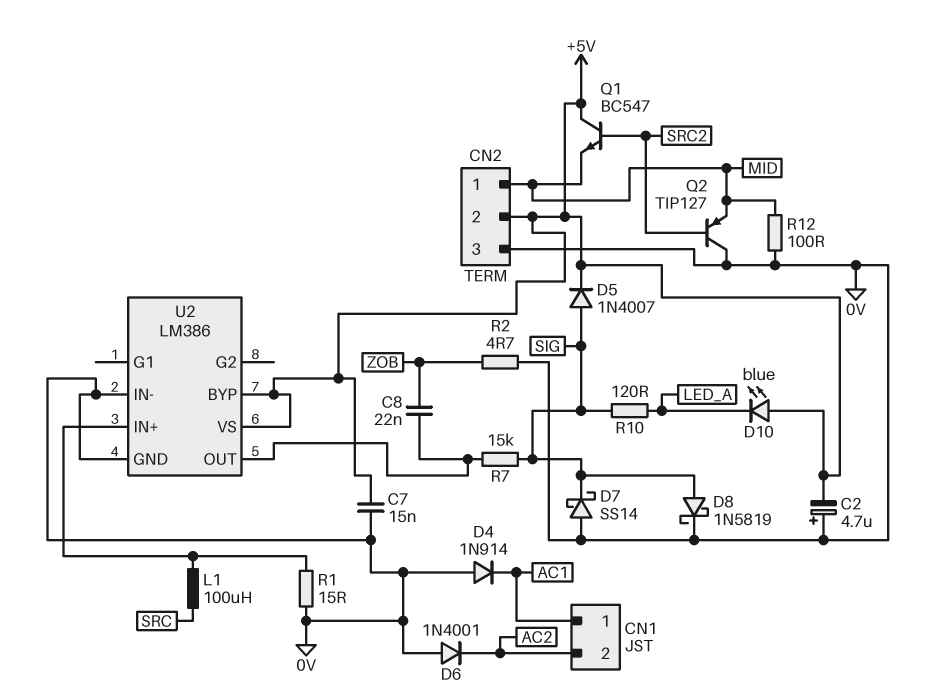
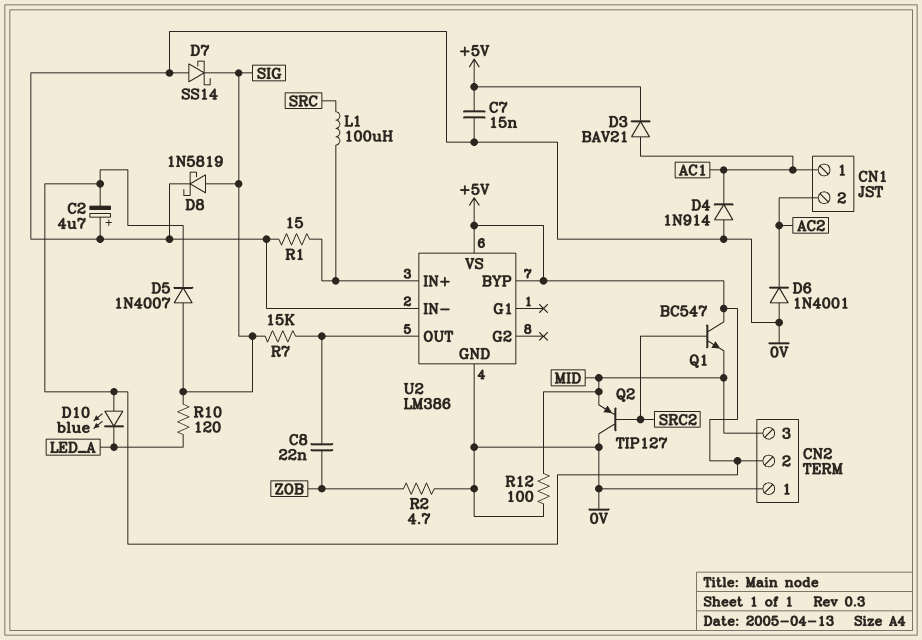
CN2 pin 1: MID -> 0V
CN2 pin 3: 0V -> MID
D3: none -> diode BAV21 (A AC1, K +5V)

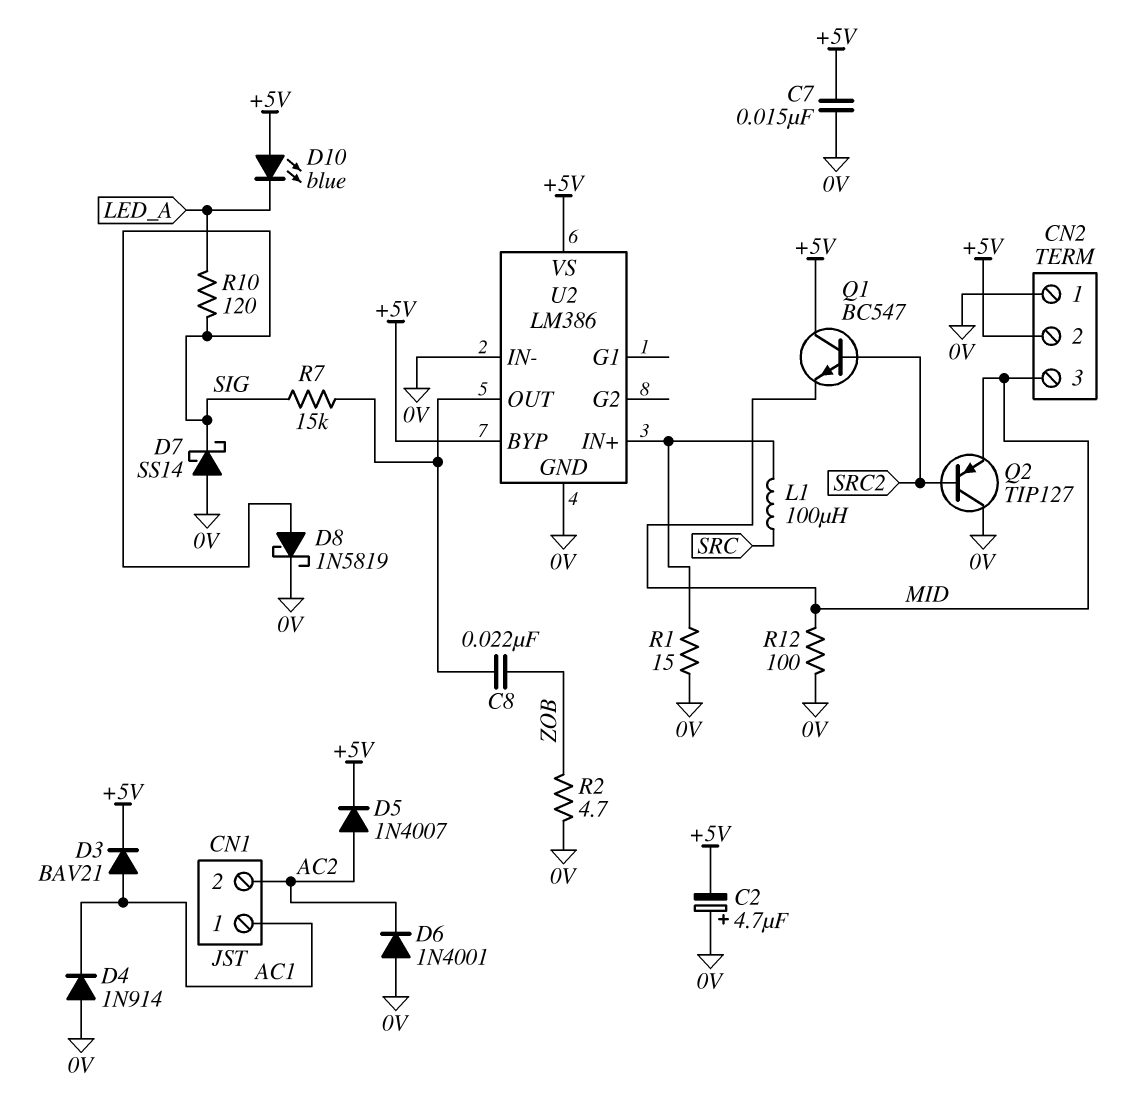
D5: diode 1N4007 (A SIG, K +5V) -> diode 1N4007 (A AC2, K +5V)

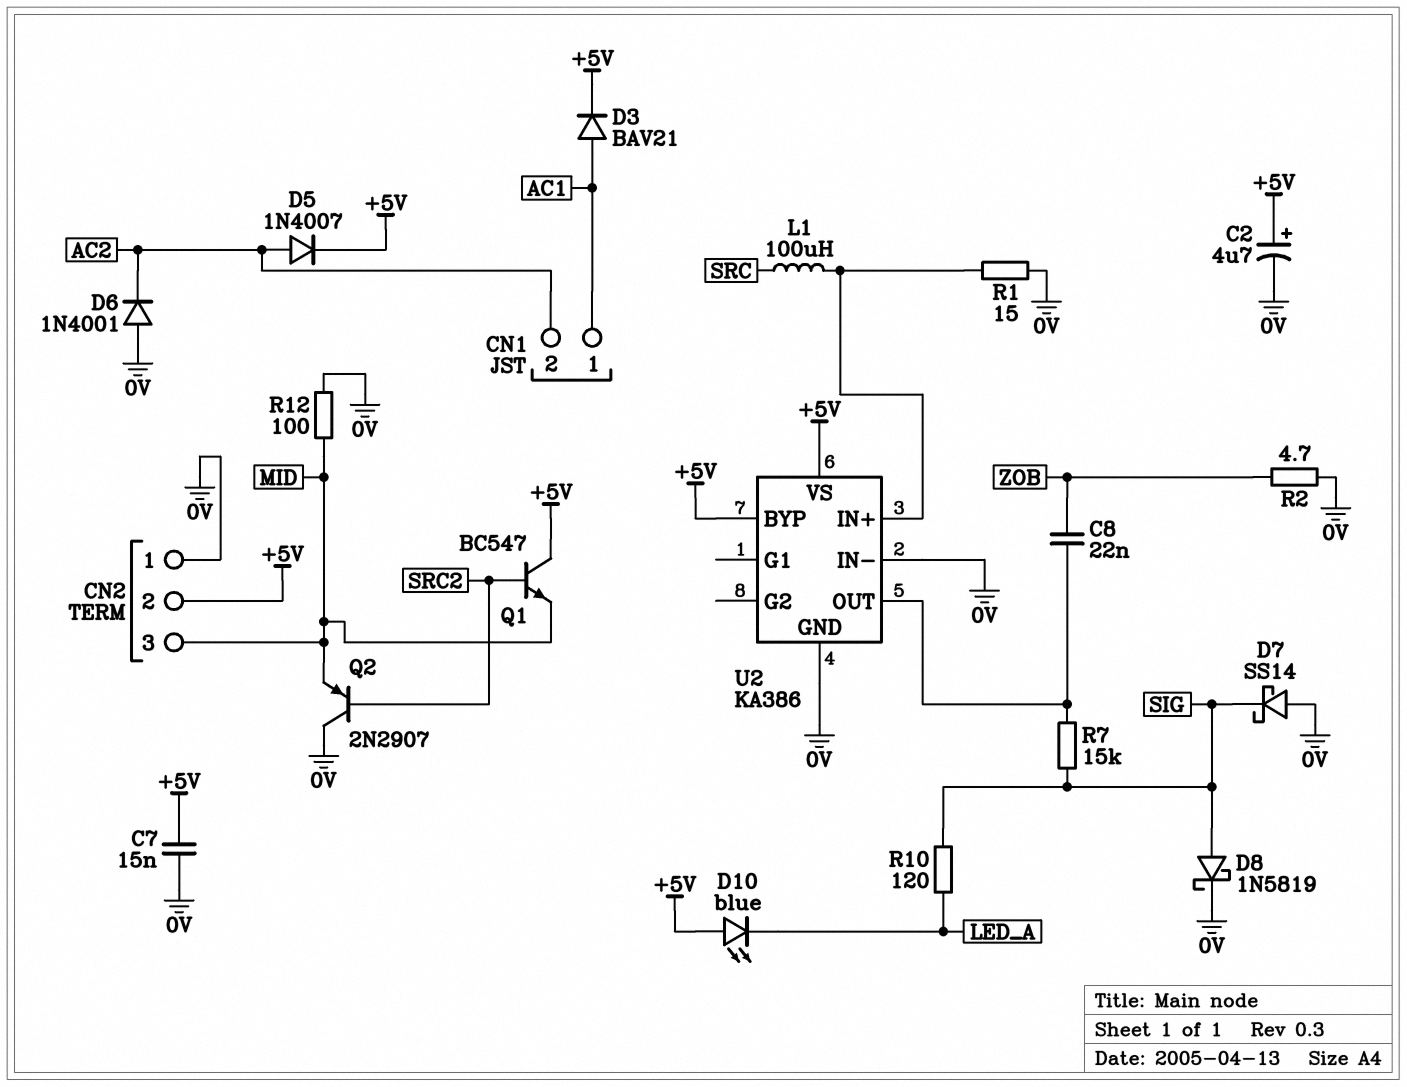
C2: 4.7uF (plus 0V, minus +5V) -> 4.7uF (plus +5V, minus 0V)
D4: diode 1N914 (A 0V, K AC1) -> none
Q2: PNP TIP127 (B SRC2, C 0V, E MID) -> PNP 2N2907 (B SRC2, C 0V, E MID)
U2: LM386 -> KA386

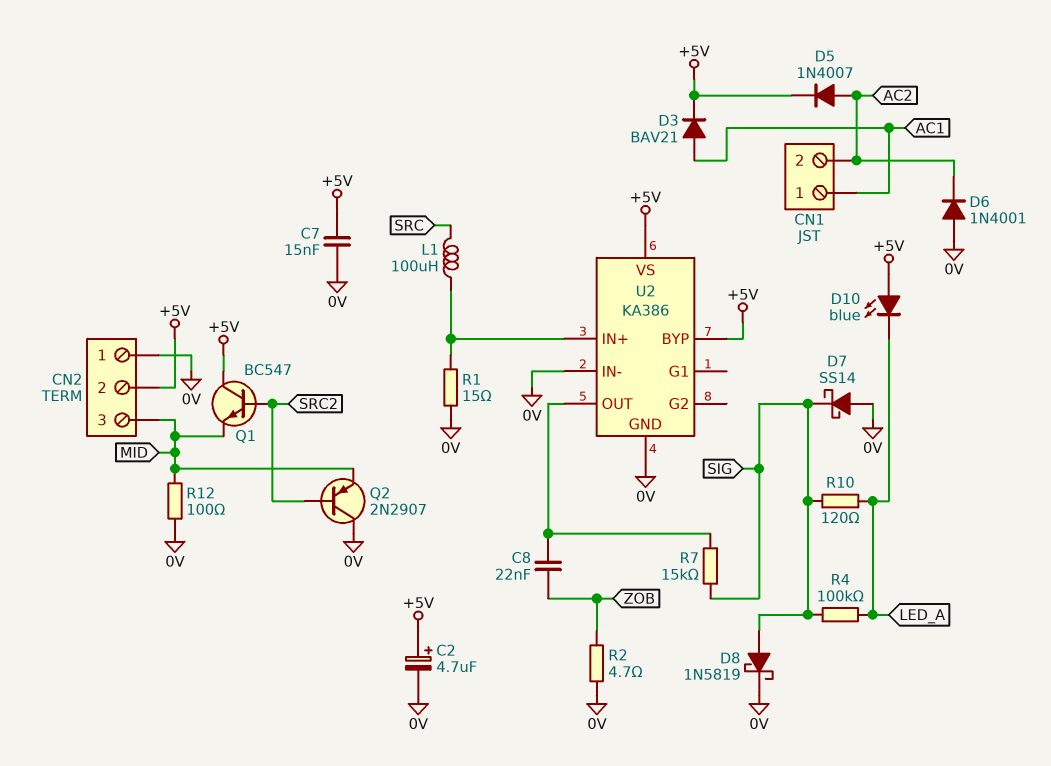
R4: none -> 100k (LED_A, SIG)

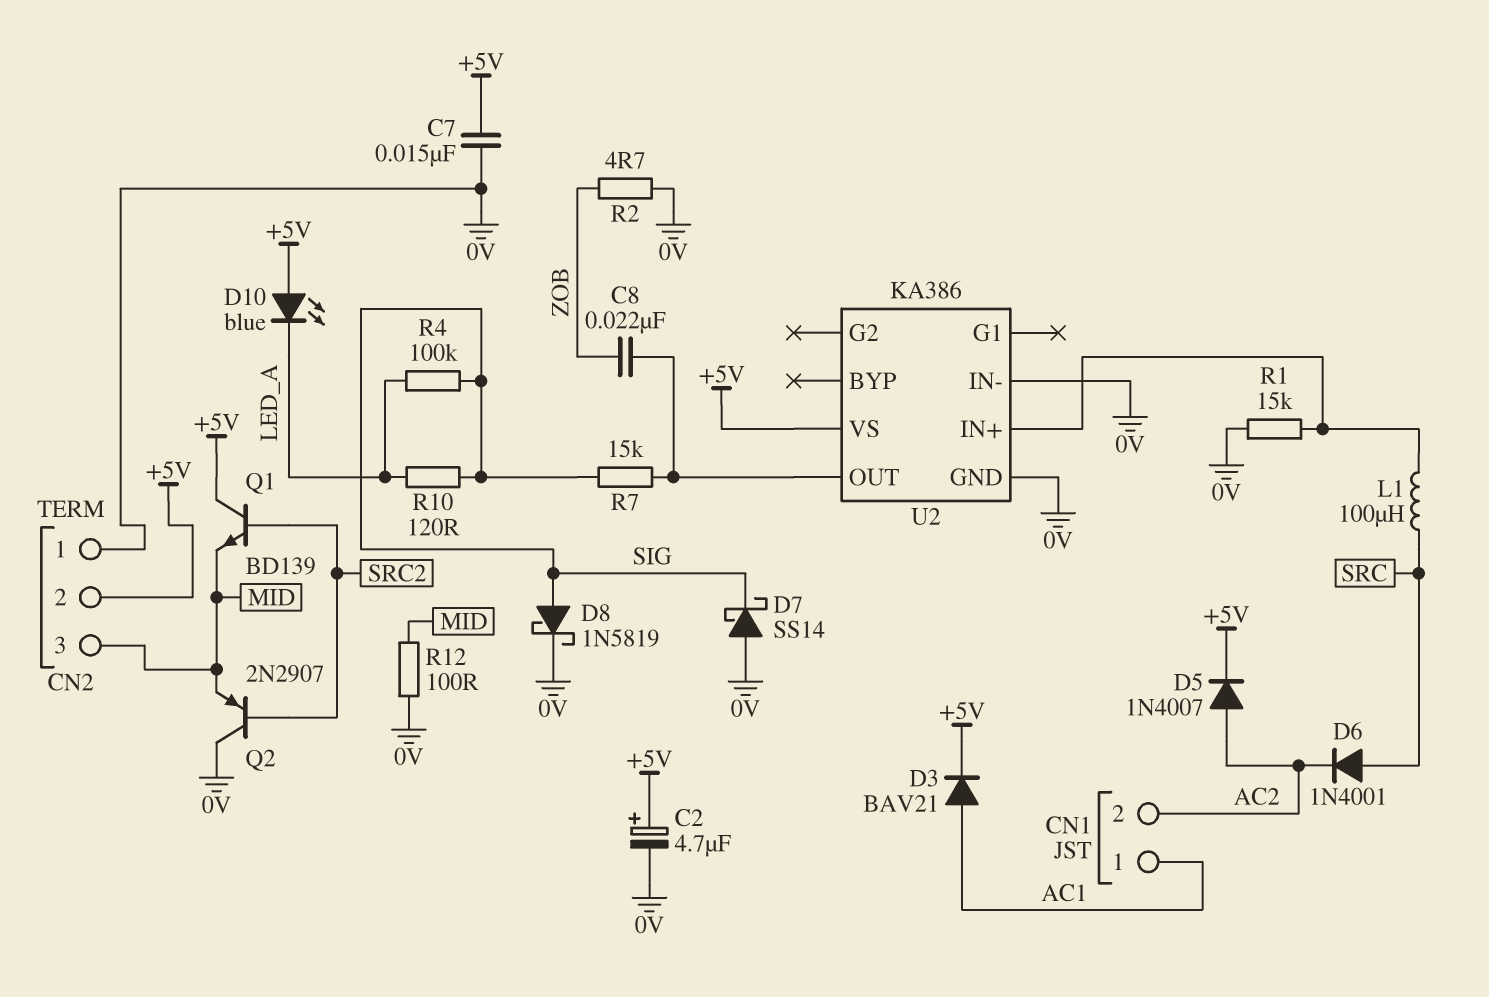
D6: diode 1N4001 (A 0V, K AC2) -> diode 1N4001 (A SRC, K AC2)
Q1: NPN BC547 (B SRC2, C +5V, E MID) -> NPN BD139 (B SRC2, C +5V, E MID)
R1: 15 (0V, U2/IN+) -> 15k (0V, U2/IN+)
U2 pin BYP: +5V -> none

